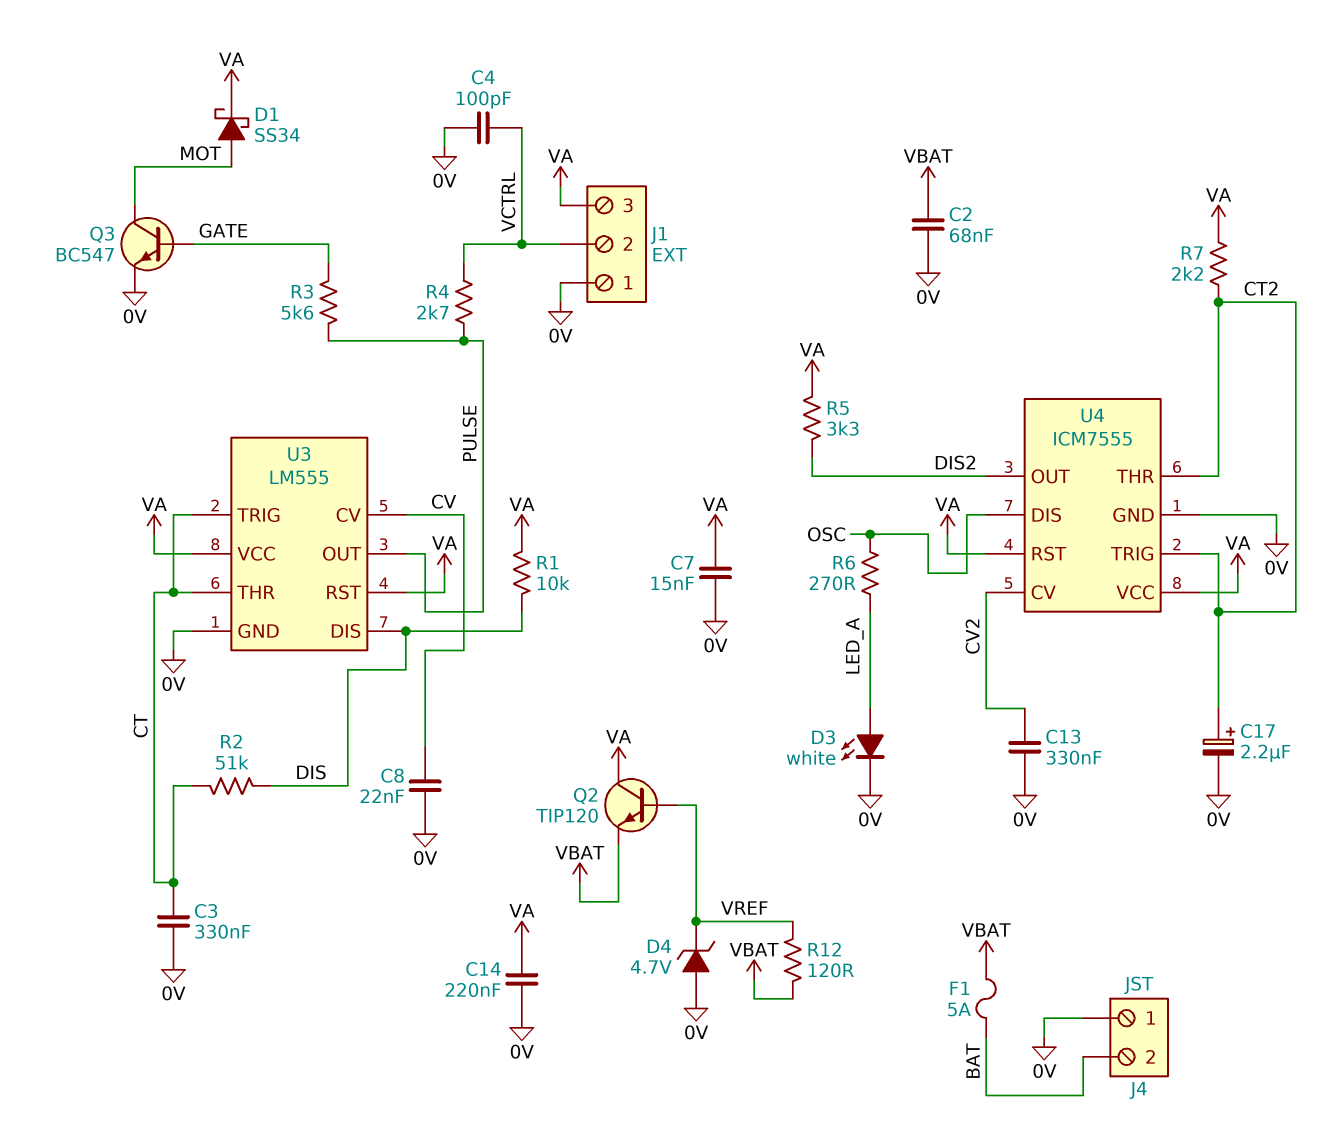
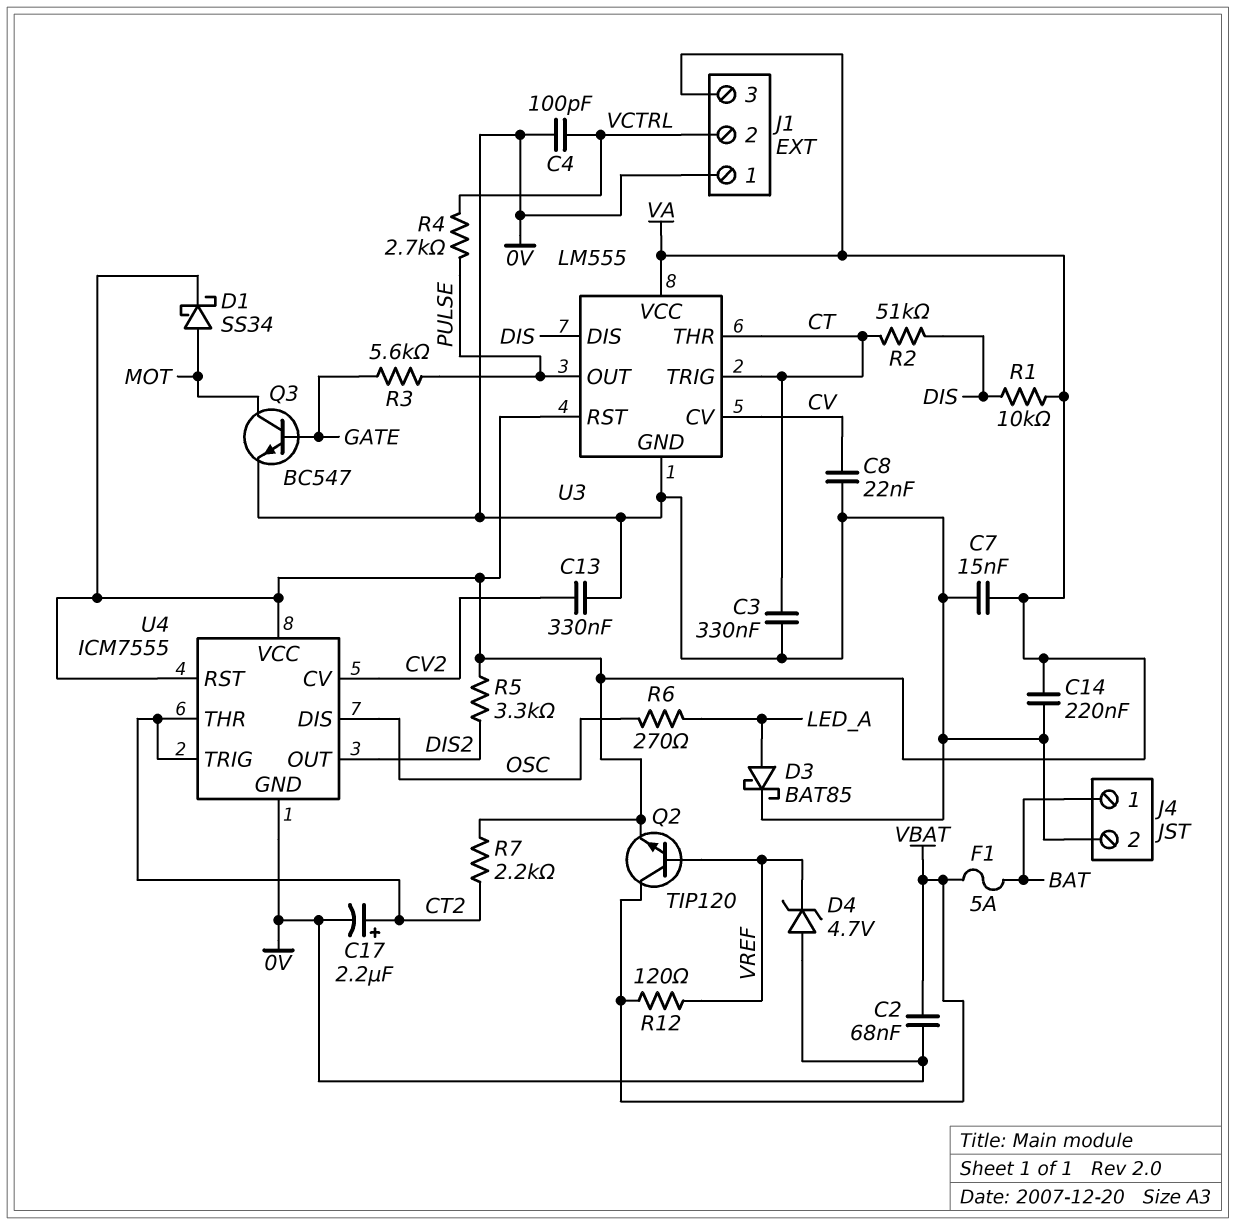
D3: LED white (A LED_A, K 0V) -> schottky BAT85 (A LED_A, K 0V)
J4 pin 1: 0V -> BAT
J4 pin 2: BAT -> 0V
Q2: NPN TIP120 (B VREF, C VA, E VBAT) -> NPN TIP120 (B VREF, C VBAT, E VA)

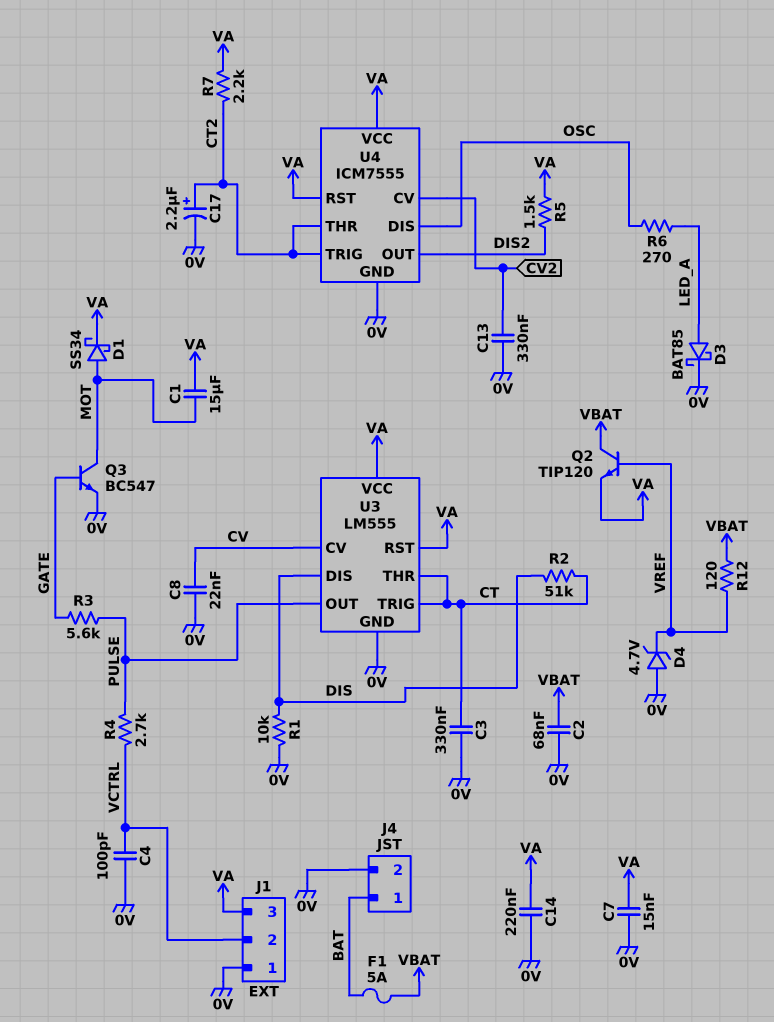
C1: none -> 15uF (MOT, VA)
R1: 10k (DIS, VA) -> 10k (0V, DIS)
R5: 3.3k (DIS2, VA) -> 1.5k (DIS2, VA)

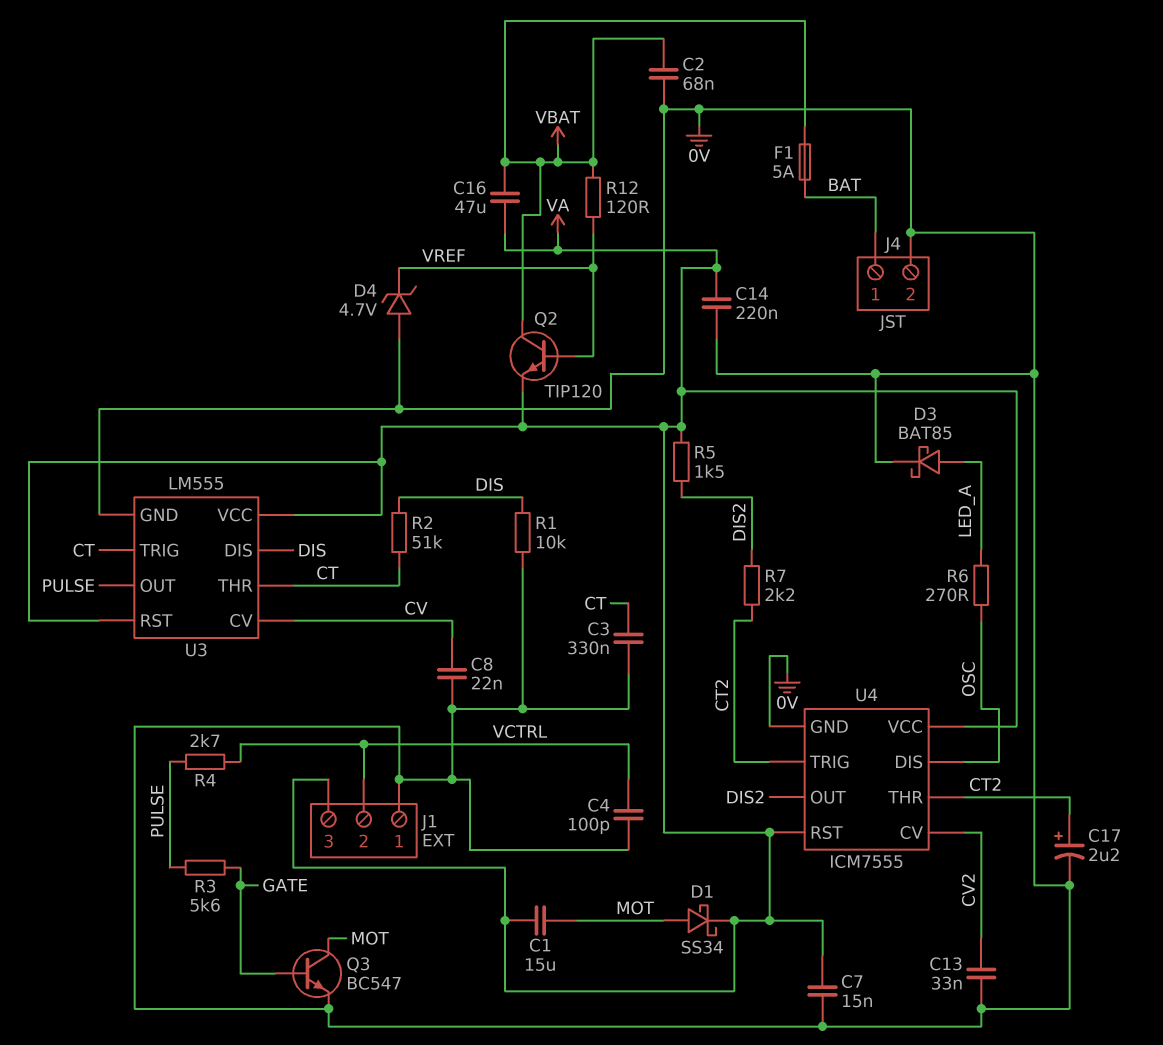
C13: 330nF (0V, CV2) -> 33nF (0V, CV2)
C16: none -> 47uF (VA, VBAT)
R7: 2.2k (CT2, VA) -> 2.2k (CT2, DIS2)

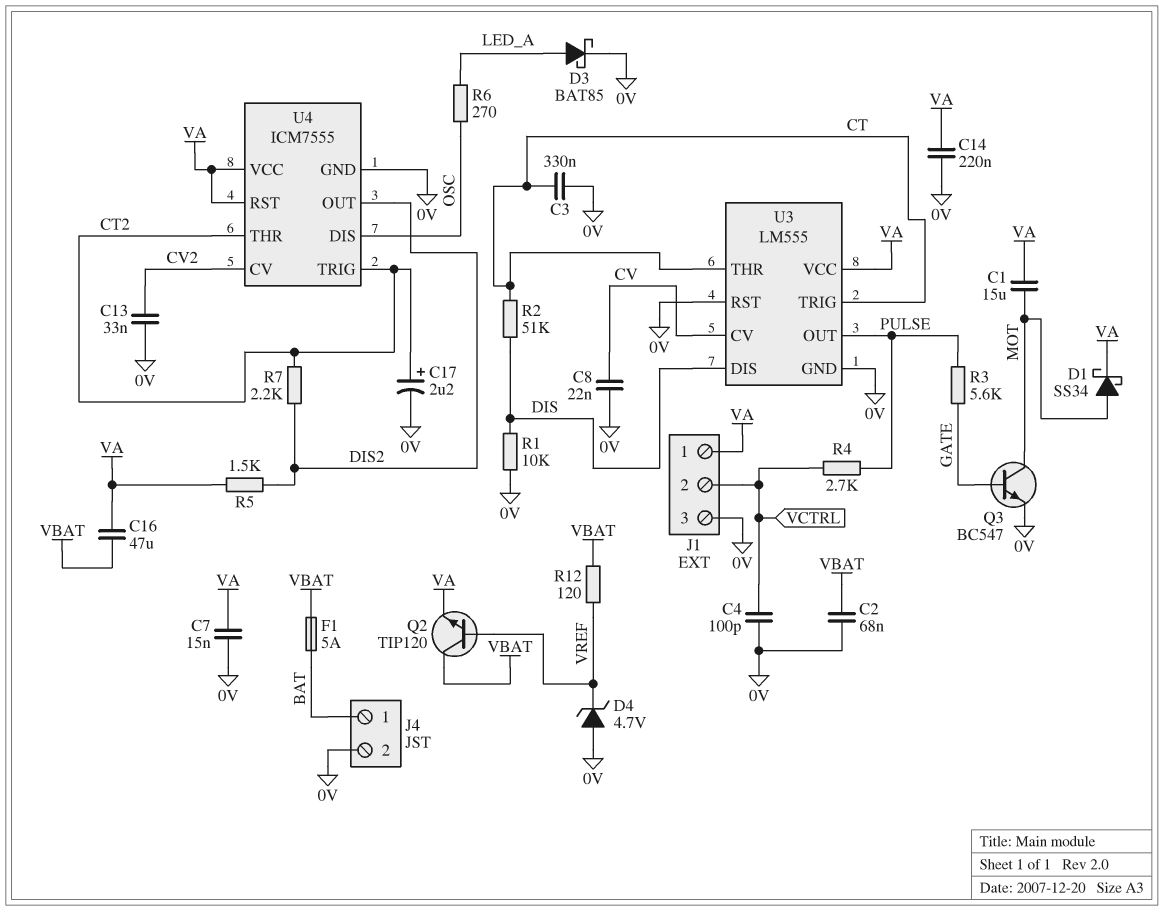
J1 pin 1: 0V -> VA
J1 pin 3: VA -> 0V
U3 pin RST: VA -> 0V

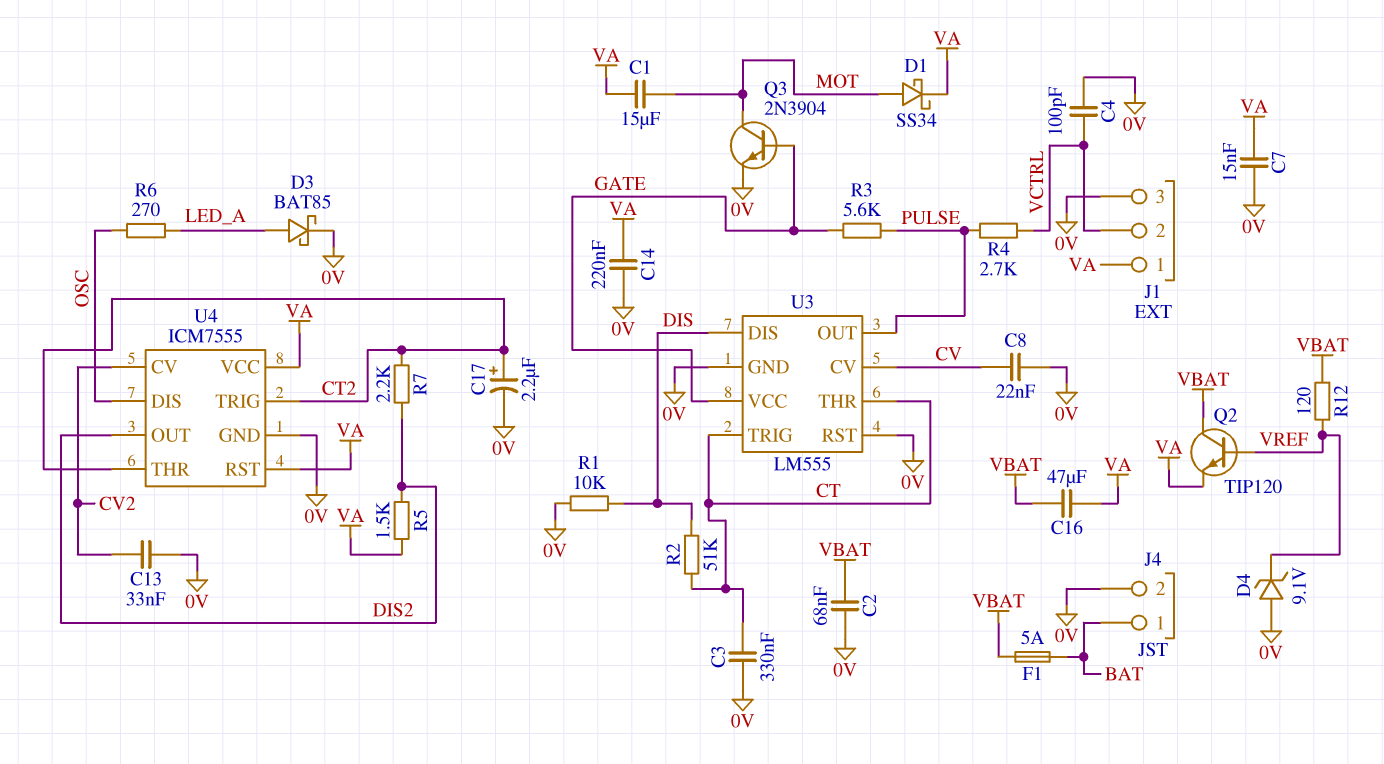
D4: zener 4.7V (A 0V, K VREF) -> zener 9.1V (A 0V, K VREF)
Q3: NPN BC547 (B GATE, C MOT, E 0V) -> NPN 2N3904 (B GATE, C MOT, E 0V)
U3 pin VCC: VA -> GATE

